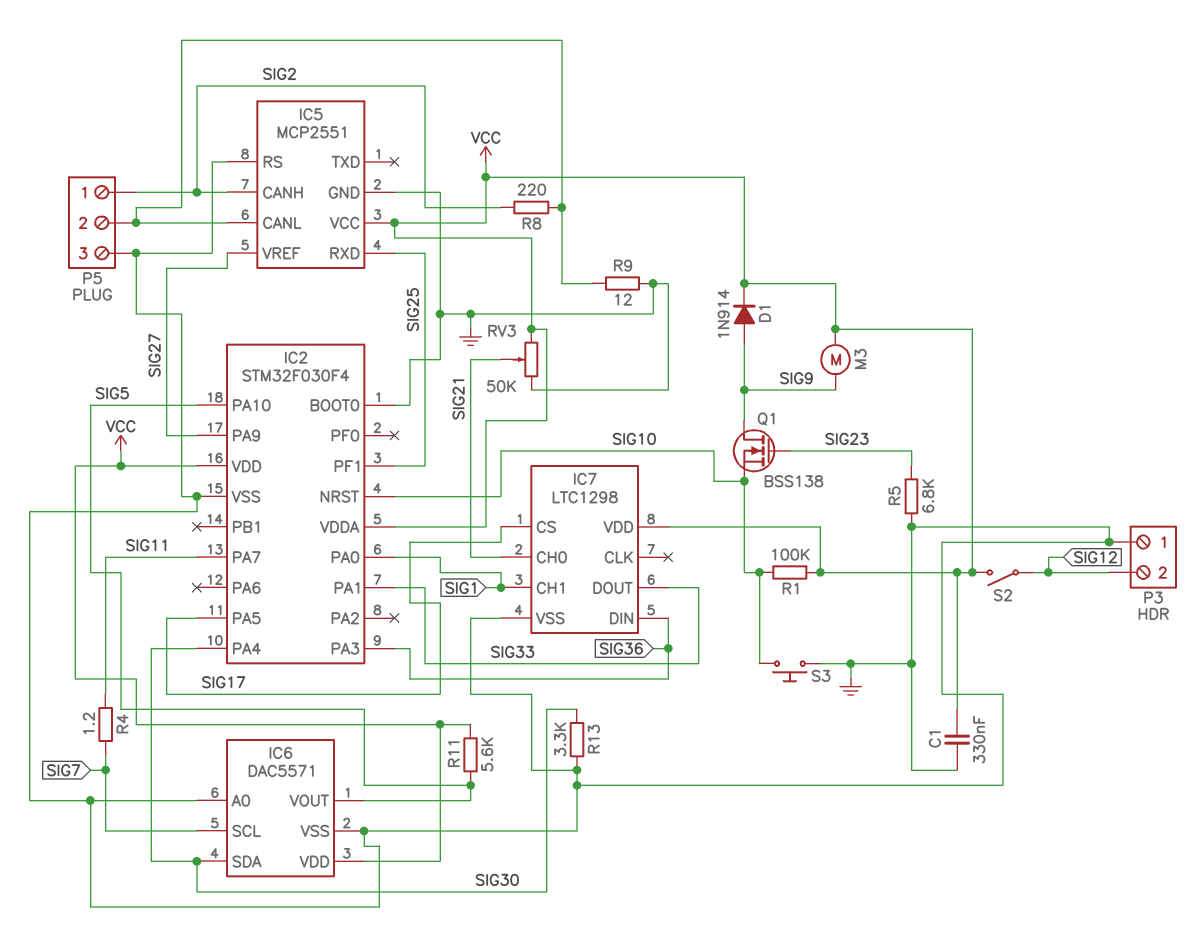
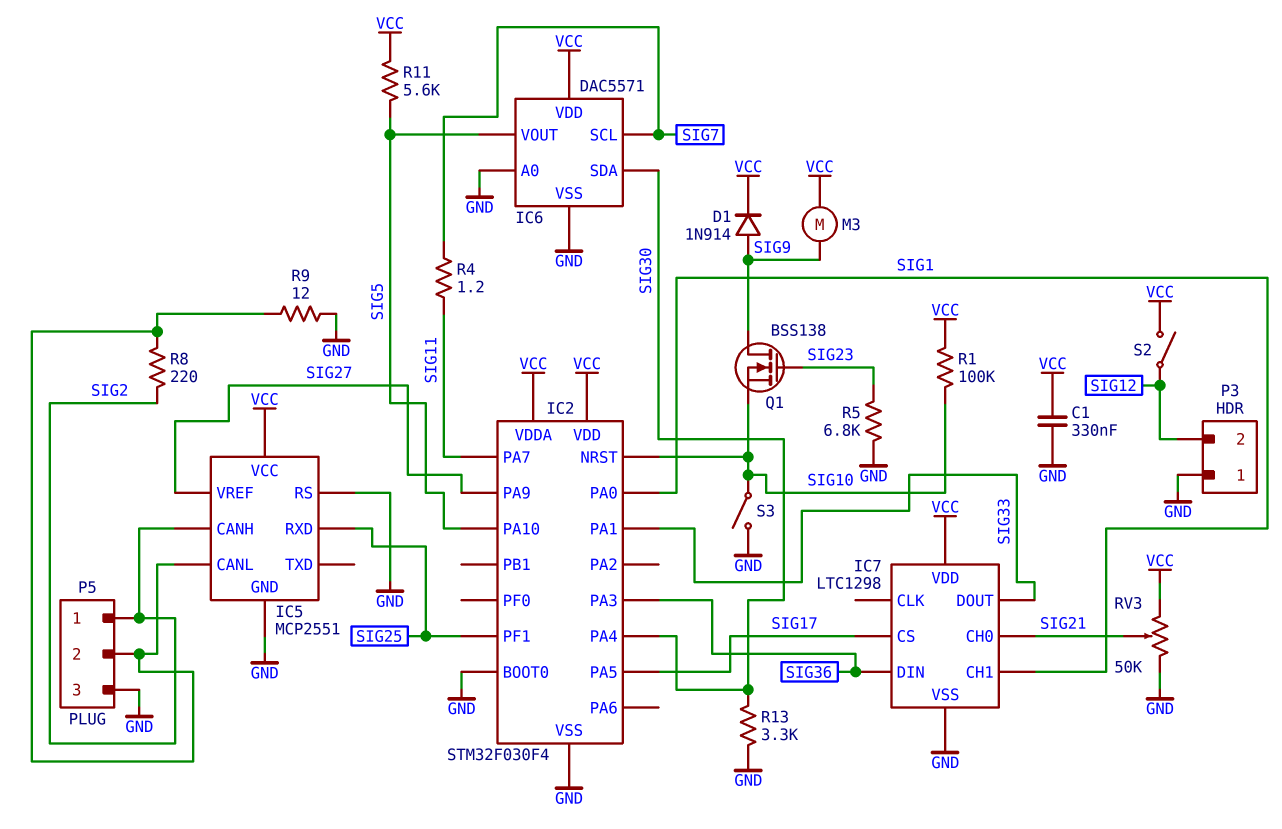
S3: button (GND, SIG10) -> switch (GND, SIG10)

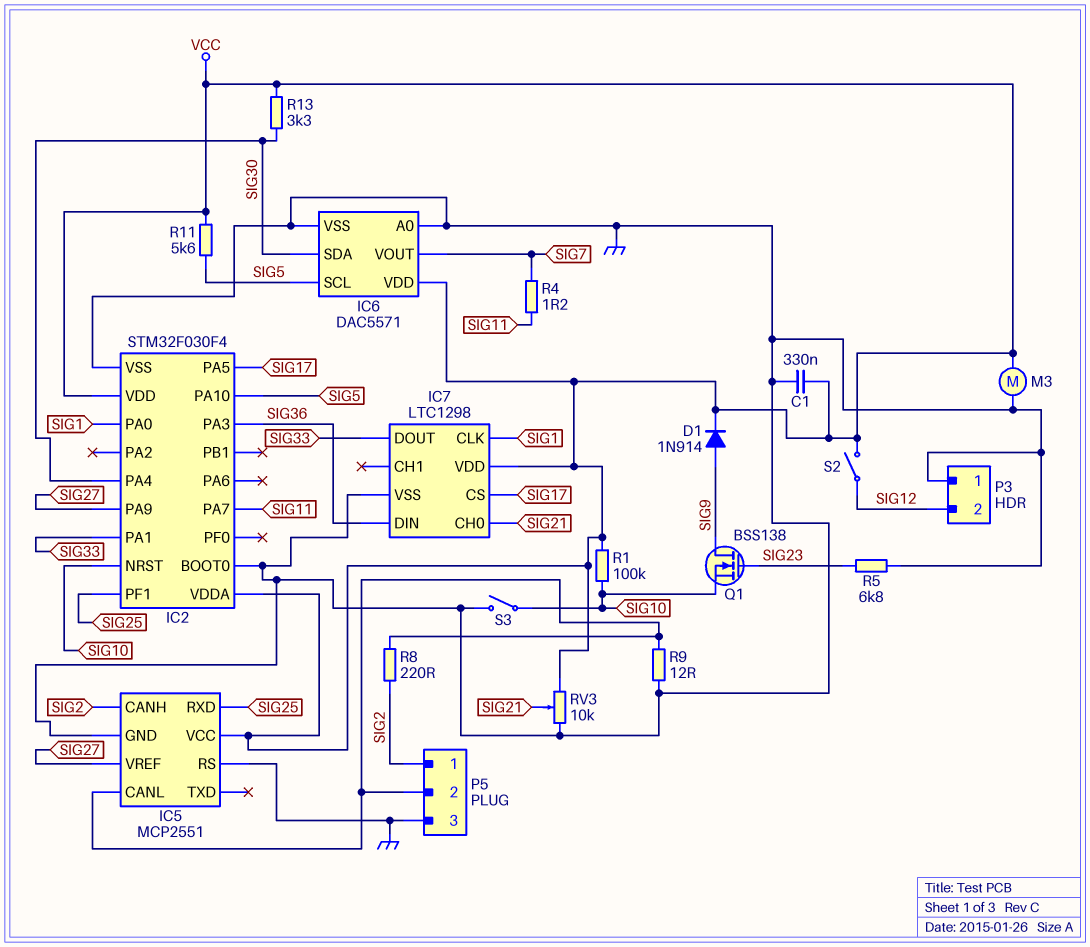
IC6 pin SCL: SIG7 -> SIG5
IC6 pin VOUT: SIG5 -> SIG7
IC7 pin CH1: SIG1 -> none
IC7 pin CLK: none -> SIG1
M3: motor (SIG9, VCC) -> motor (GND, VCC)
R13: 3.3k (GND, SIG30) -> 3.3k (SIG30, VCC)
RV3: 50k (GND, VCC, wiper SIG21) -> 10k (GND, VCC, wiper SIG21)

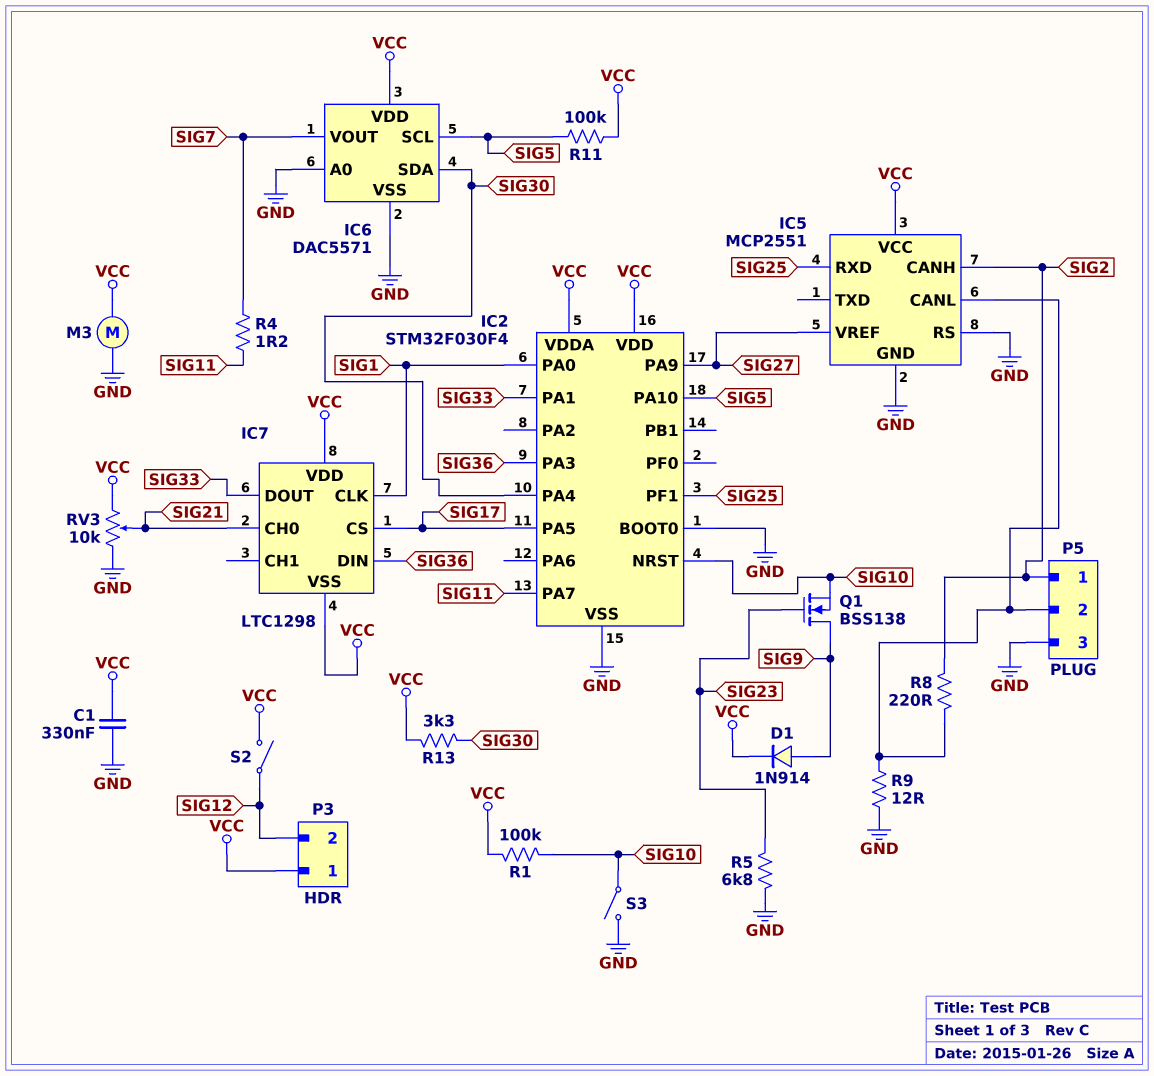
IC7 pin VSS: GND -> VCC
P3 pin 1: GND -> VCC
R11: 5.6k (SIG5, VCC) -> 100k (SIG5, VCC)

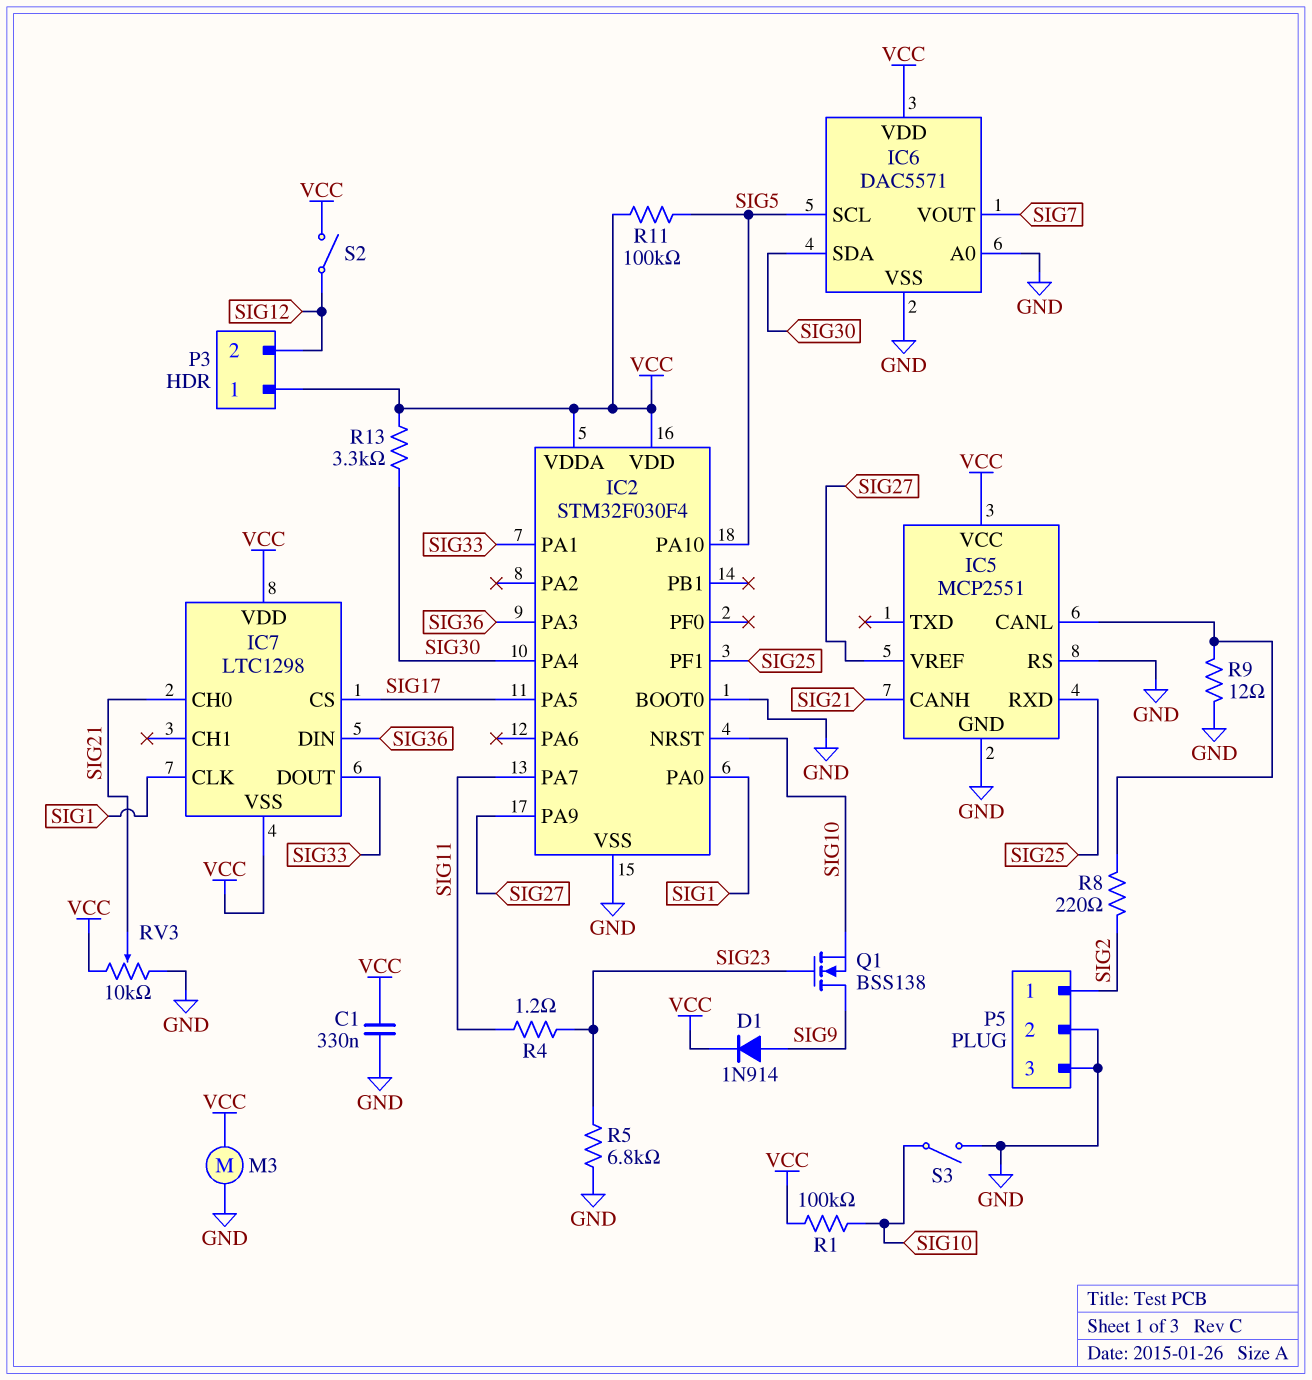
IC5 pin CANH: SIG2 -> SIG21
P5 pin 2: IC5/CANL -> GND
R4: 1.2 (SIG7, SIG11) -> 1.2 (SIG11, SIG23)

